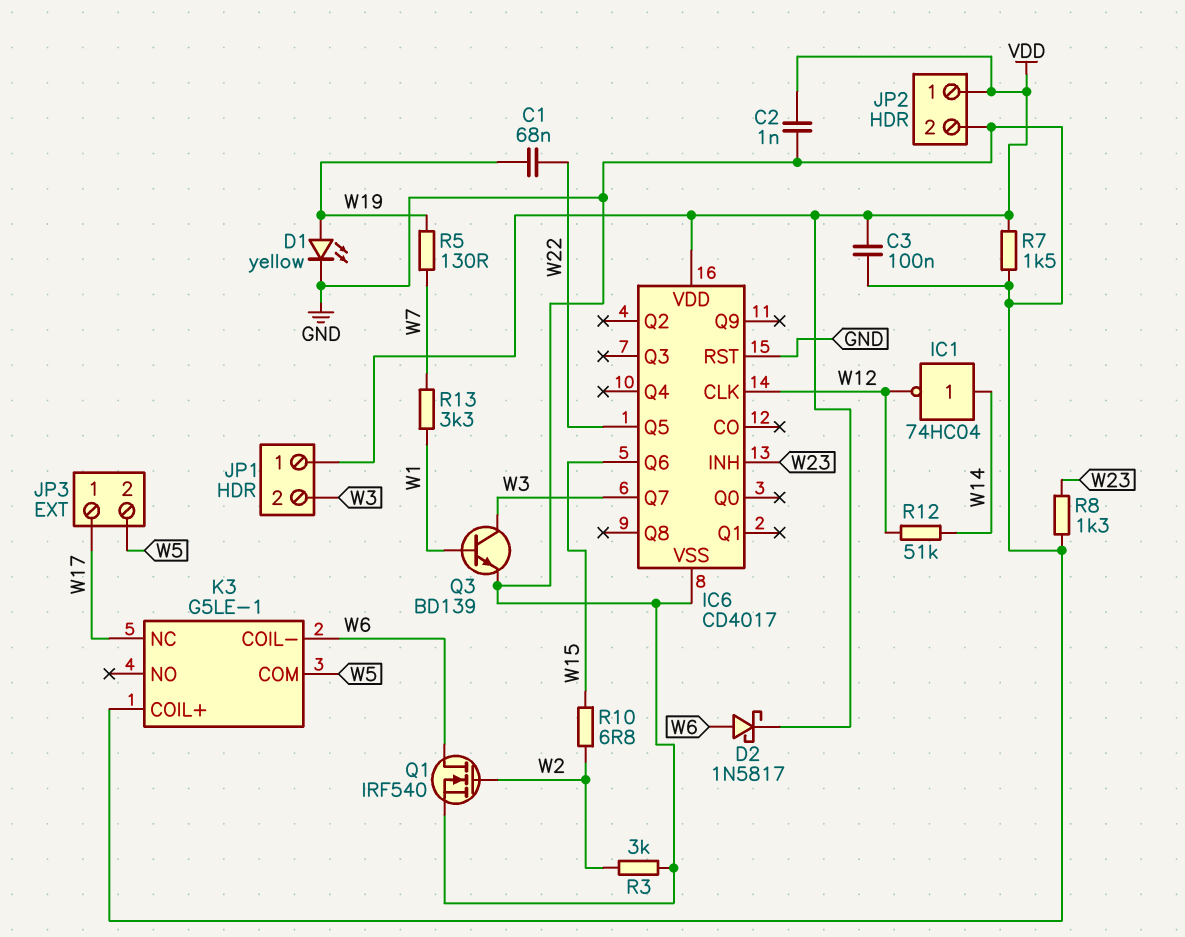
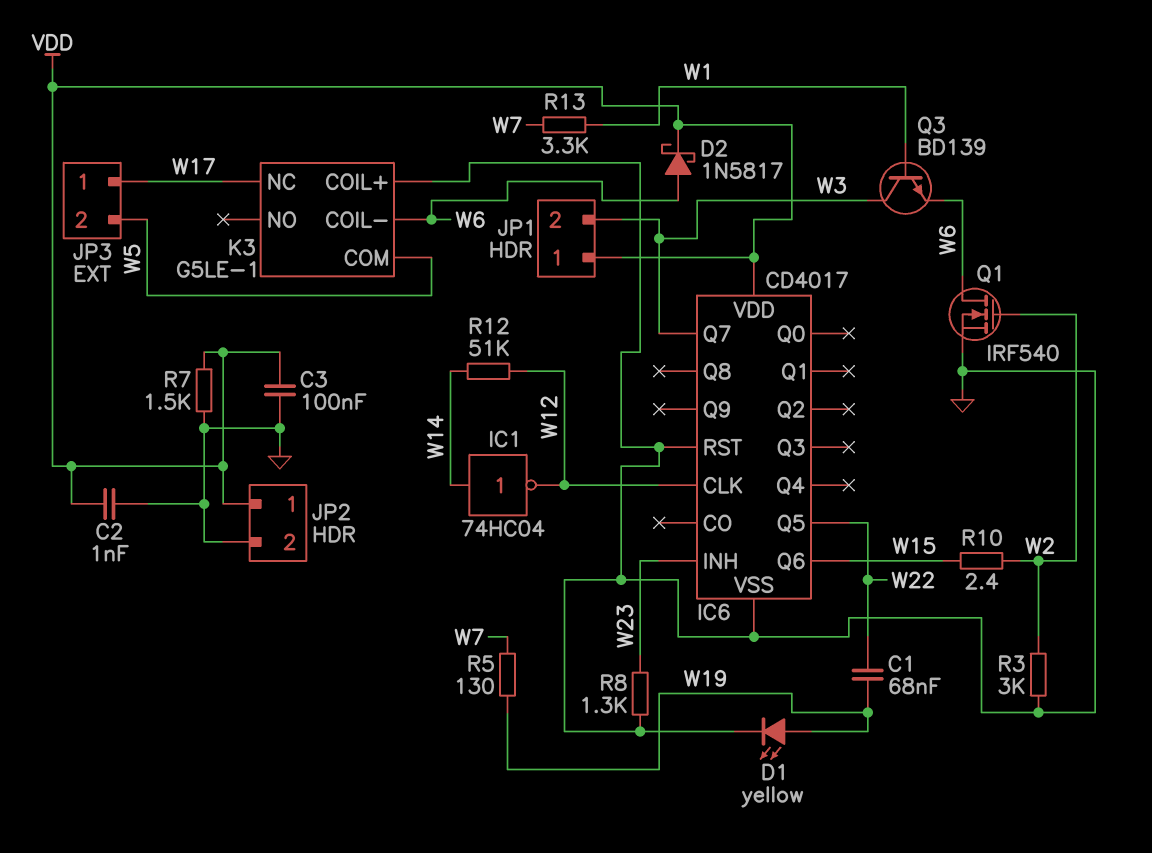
Q3: NPN BD139 (B W1, C W3, E GND) -> NPN BD139 (B W1, C W3, E W6)
R10: 6.8 (W2, W15) -> 2.4 (W2, W15)

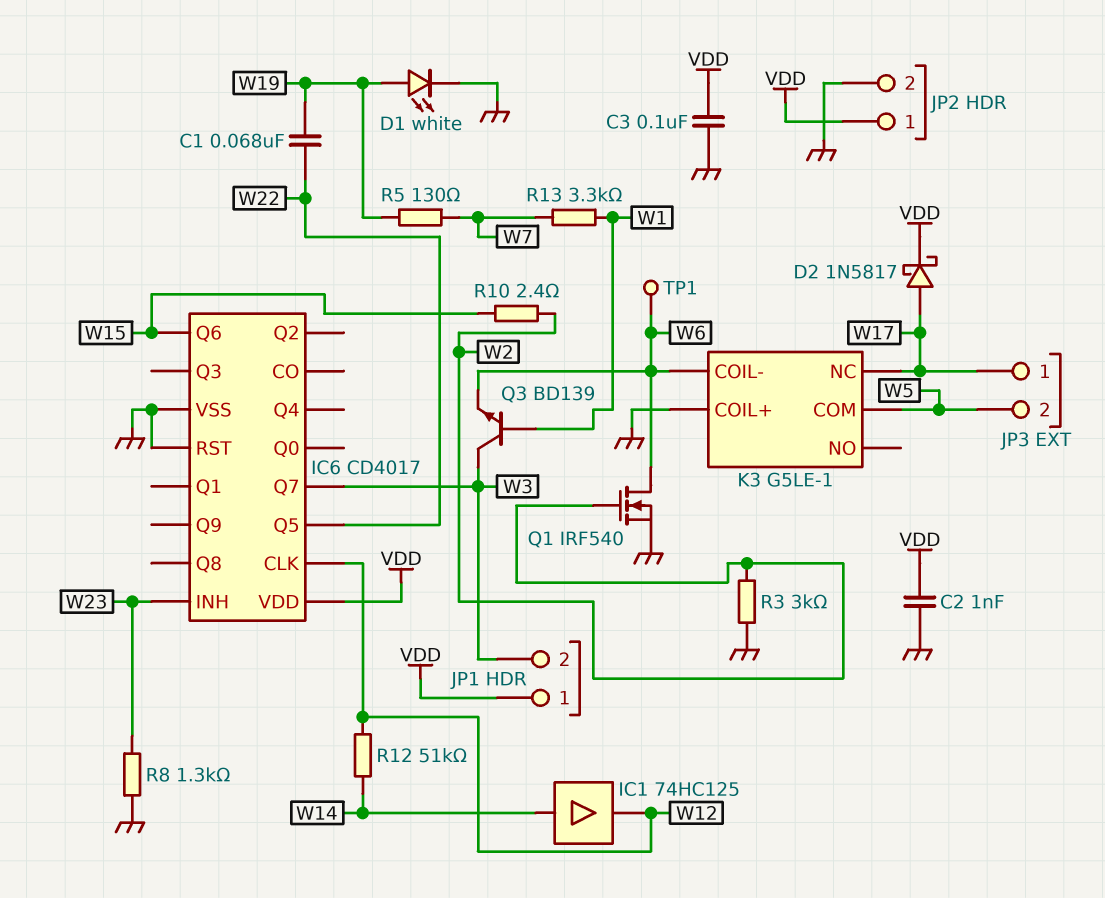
D1: LED yellow (A W19, K GND) -> LED white (A W19, K GND)
D2: schottky 1N5817 (A W6, K VDD) -> schottky 1N5817 (A W17, K VDD)
IC1: NOT 74HC04 (in W14, out W12) -> buffer 74HC125 (in W14, out W12)
R7: 1.5k (GND, VDD) -> none
TP1: none -> test point (W6)

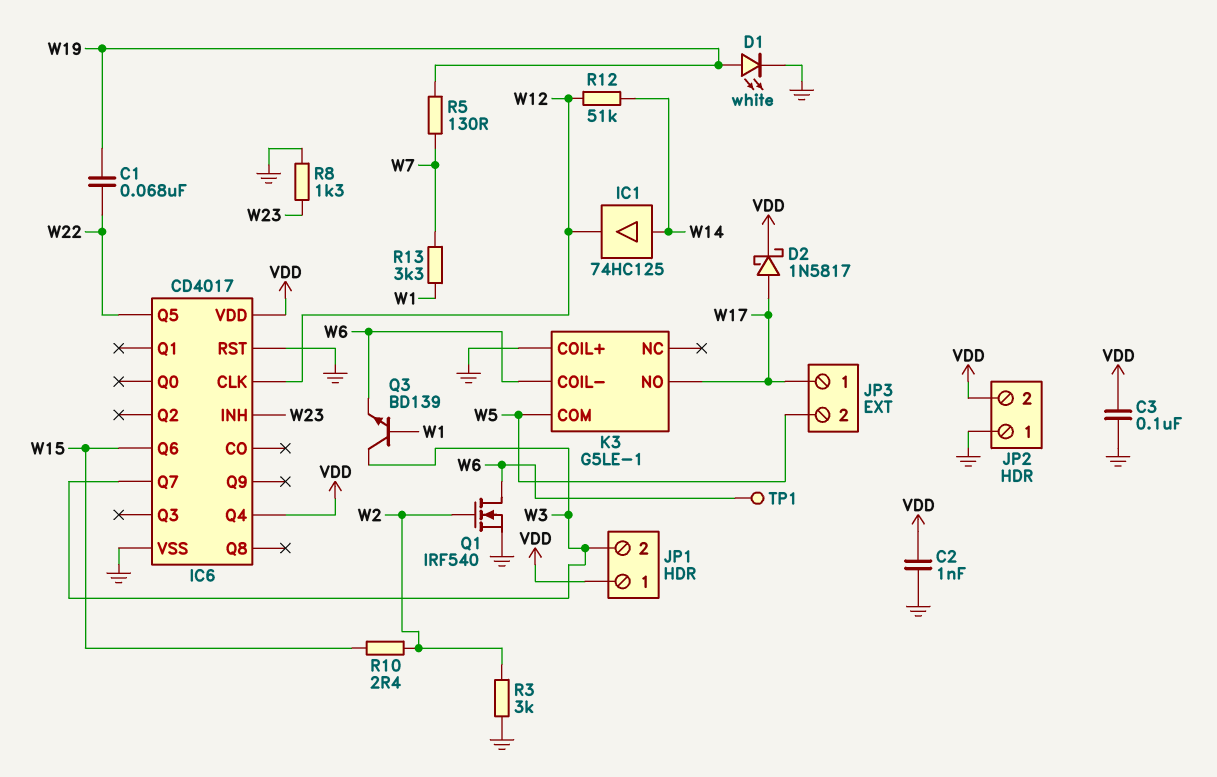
IC6 pin Q4: none -> VDD
JP2 pin 1: VDD -> GND
JP2 pin 2: GND -> VDD
K3 pin NC: W17 -> none
K3 pin NO: none -> W17

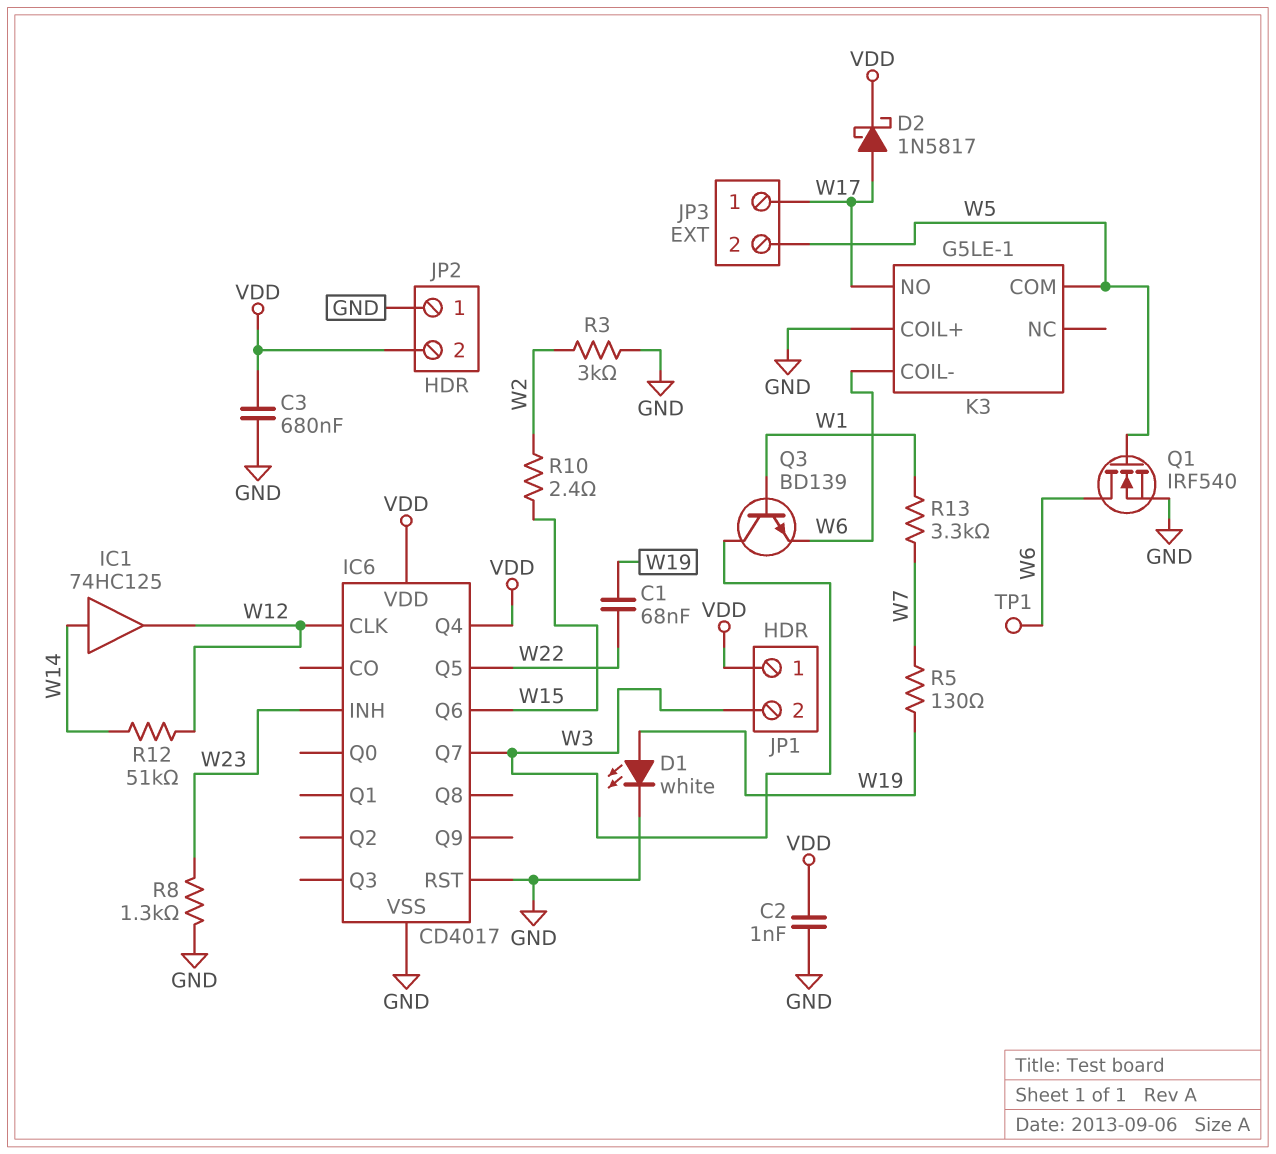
C3: 100nF (GND, VDD) -> 680nF (GND, VDD)
Q1: NMOS IRF540 (G W2, D W6, S GND) -> NMOS IRF540 (G W5, D W6, S GND)

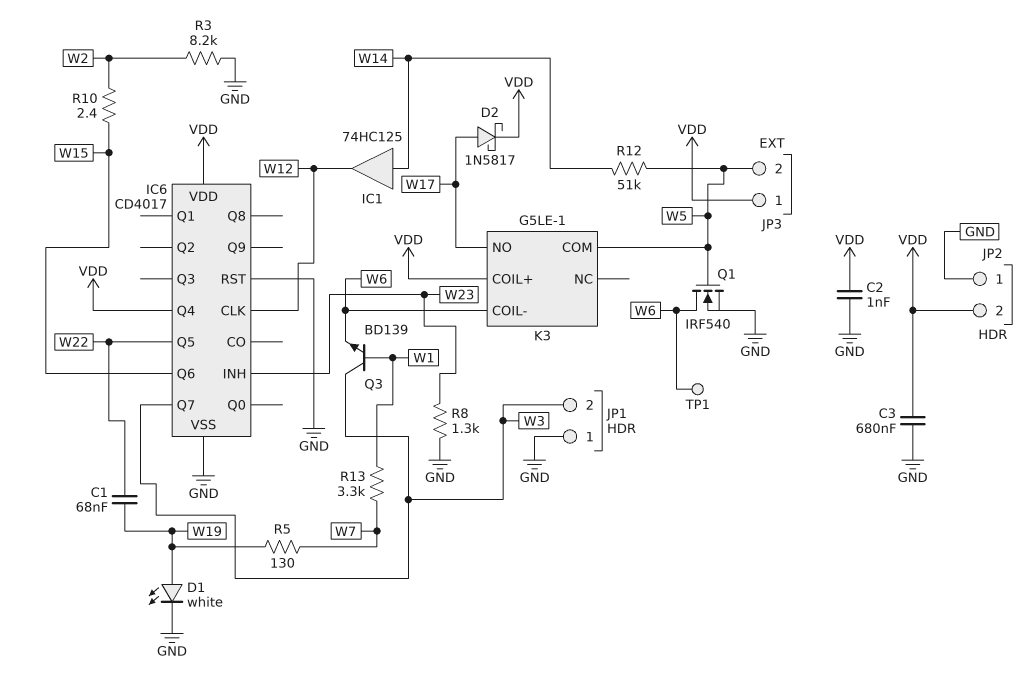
JP1 pin 1: VDD -> GND
JP3 pin 1: W17 -> VDD
K3 pin COIL+: GND -> VDD
R3: 3k (GND, W2) -> 8.2k (GND, W2)
R12: 51k (W12, W14) -> 51k (W5, W14)

